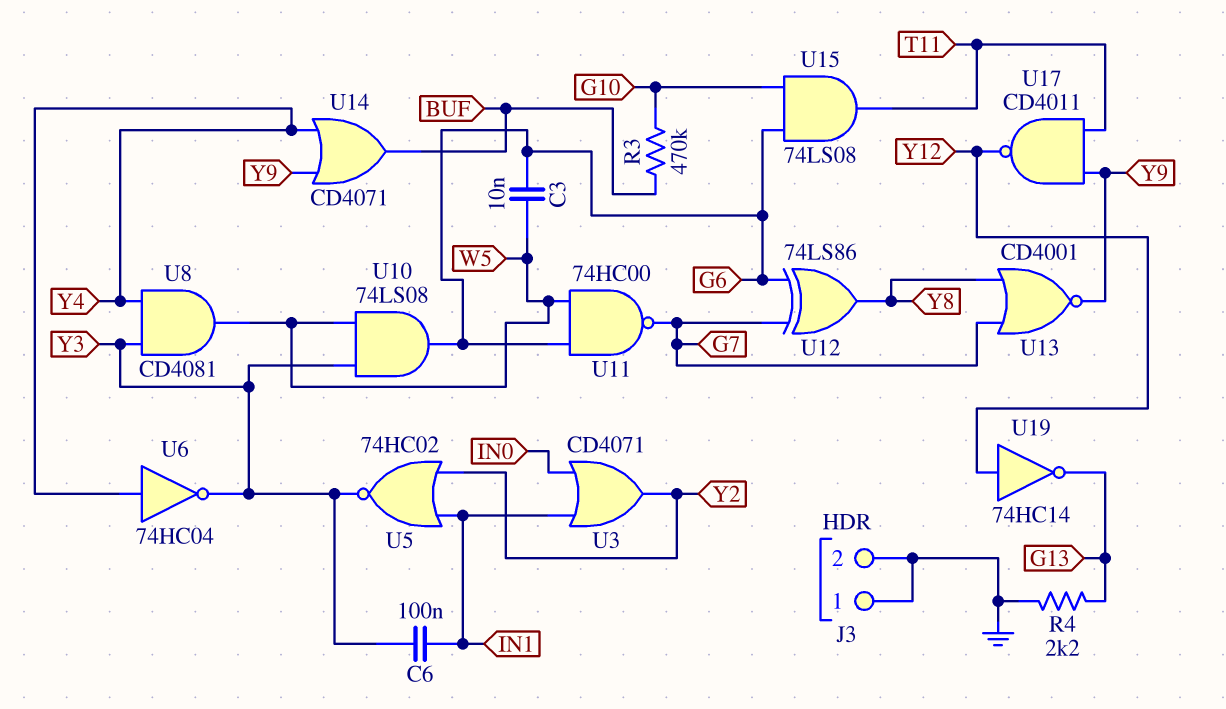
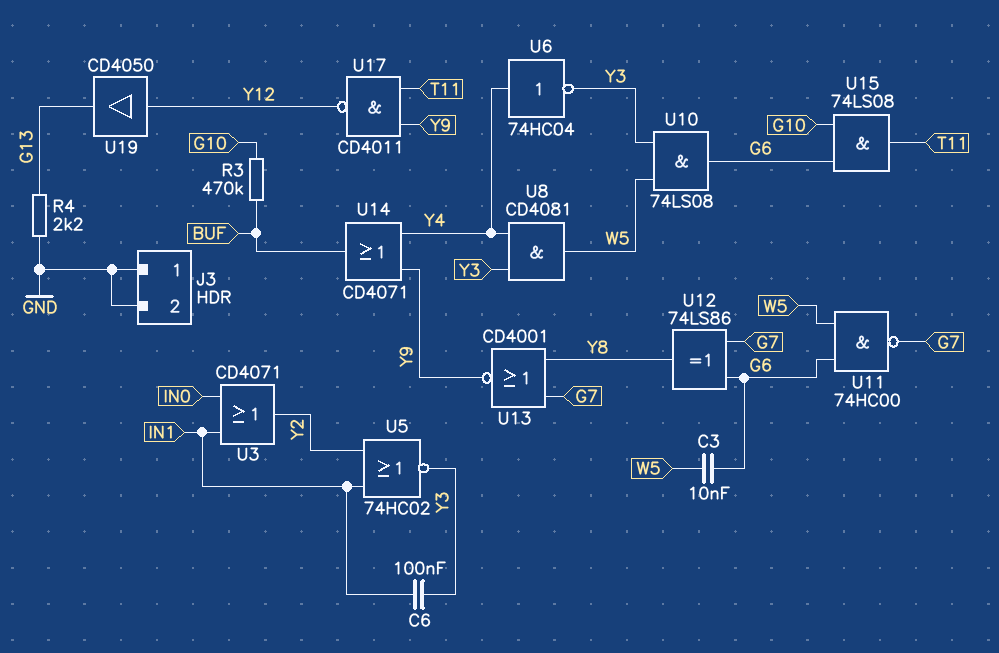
U19: NOT 74HC14 (in Y12, out G13) -> buffer CD4050 (in Y12, out G13)

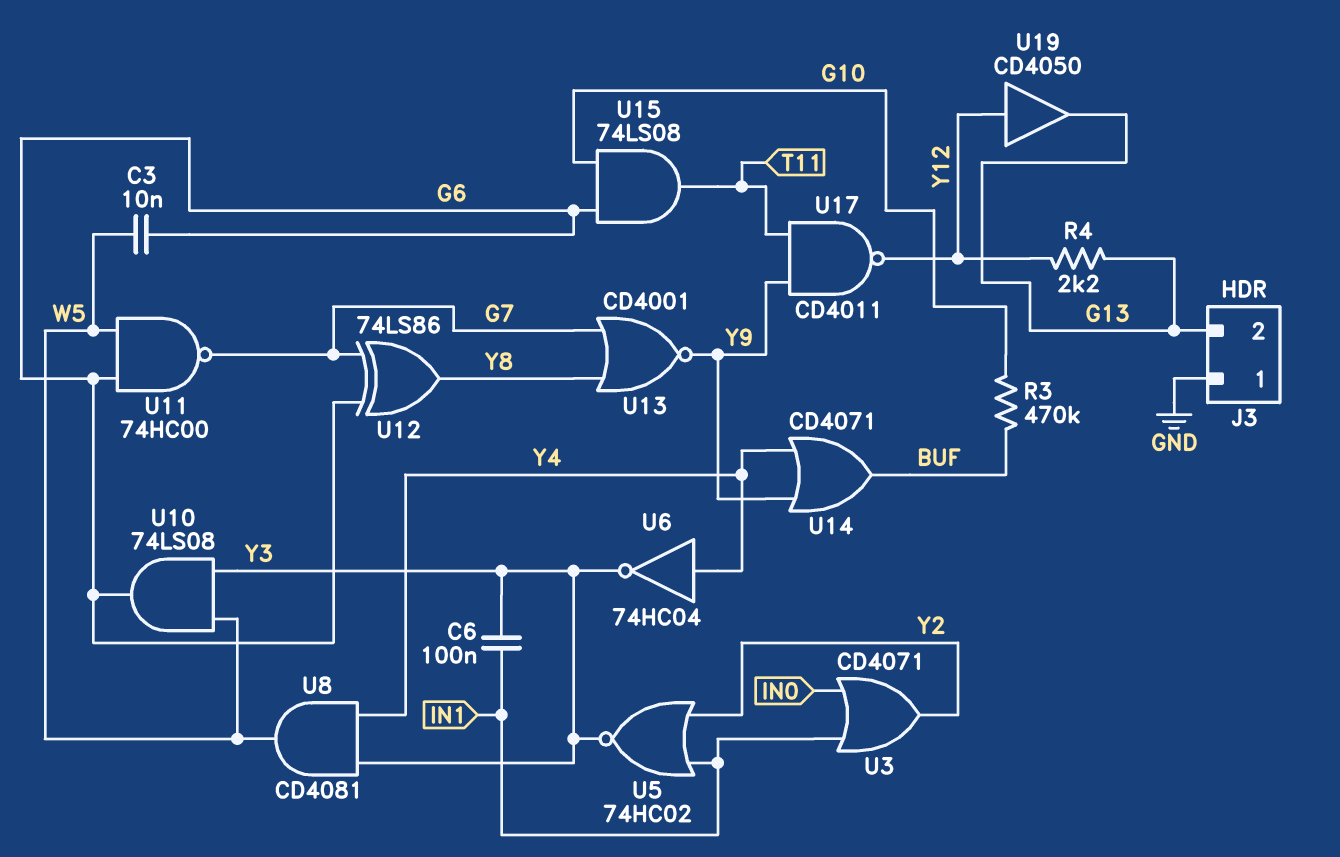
J3 pin 2: GND -> G13
R4: 2.2k (G13, GND) -> 2.2k (G13, Y12)

